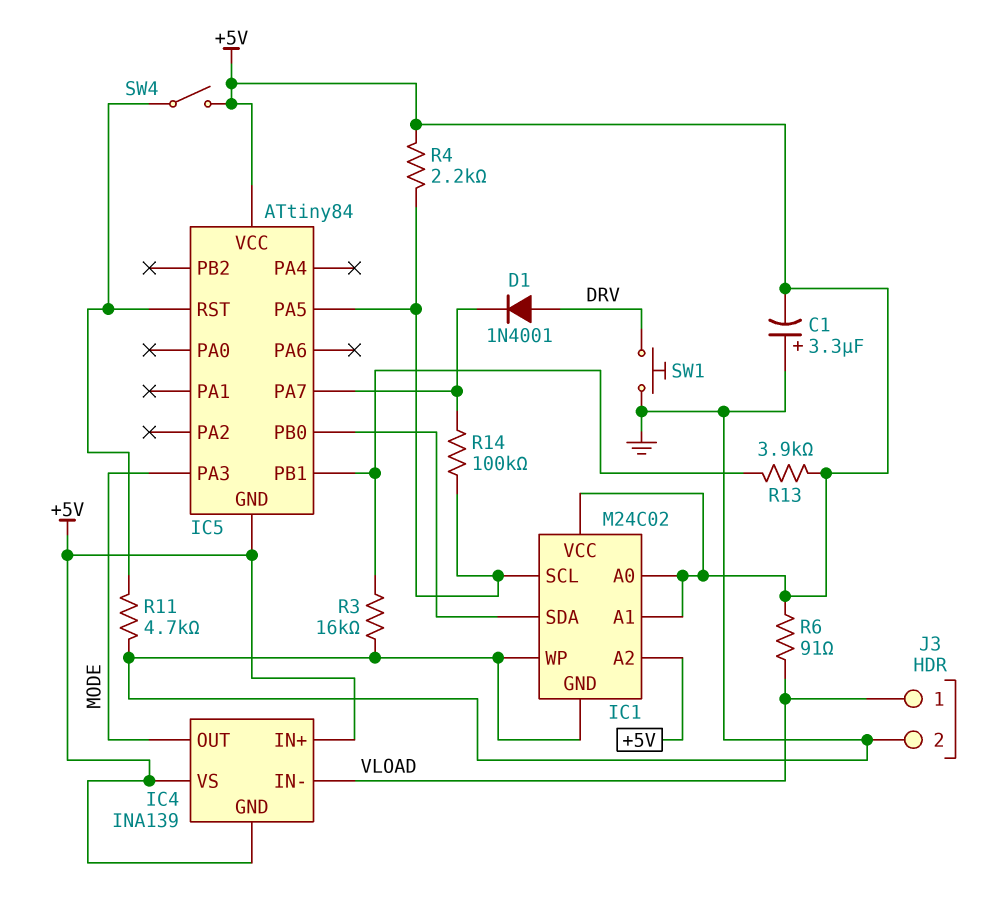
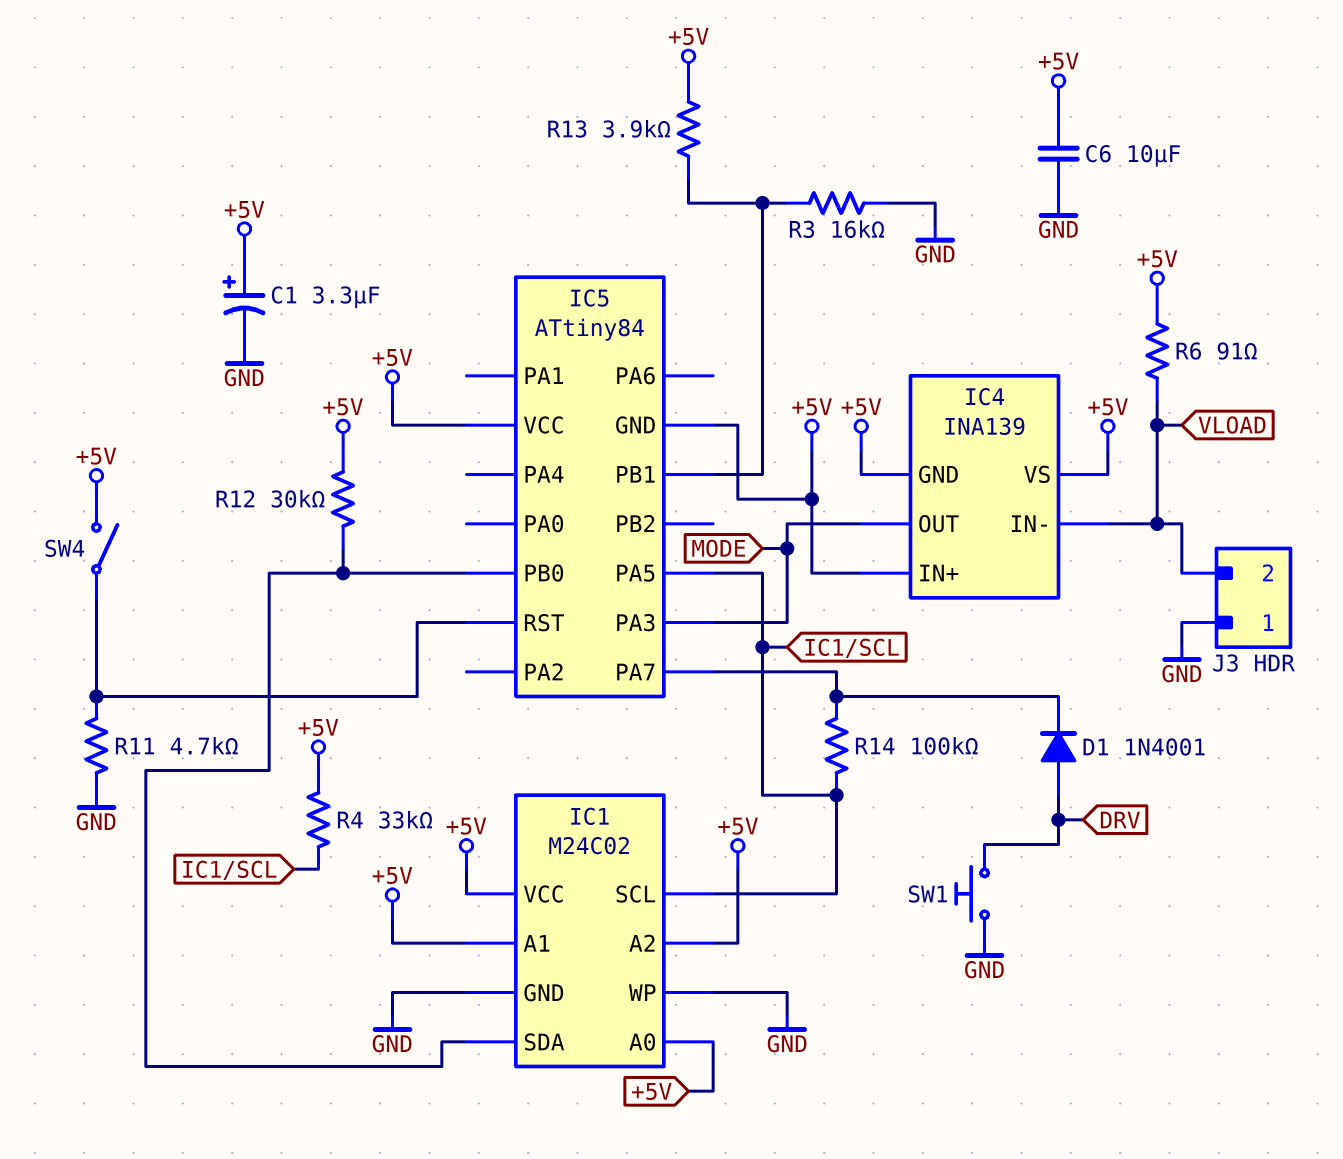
C1: 3.3uF (plus GND, minus +5V) -> 3.3uF (plus +5V, minus GND)
C6: none -> 10uF (+5V, GND)
J3 pin 1: VLOAD -> GND
J3 pin 2: GND -> VLOAD
R4: 2.2k (+5V, IC1/SCL) -> 33k (+5V, IC1/SCL)
R12: none -> 30k (+5V, IC1/SDA)

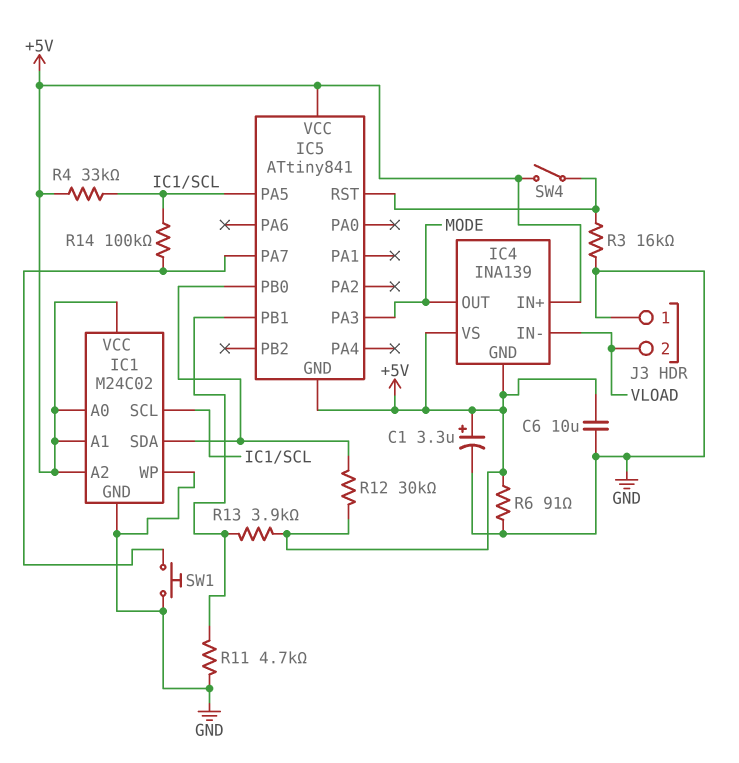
D1: diode 1N4001 (A DRV, K IC5/PA7) -> none
IC5: ATtiny84 -> ATtiny841
R3: 16k (GND, IC5/PB1) -> 16k (GND, IC5/RST)
R6: 91 (+5V, VLOAD) -> 91 (+5V, GND)
R11: 4.7k (GND, IC5/RST) -> 4.7k (GND, IC5/PB1)
SW1: button (DRV, GND) -> button (GND, IC5/PA7)

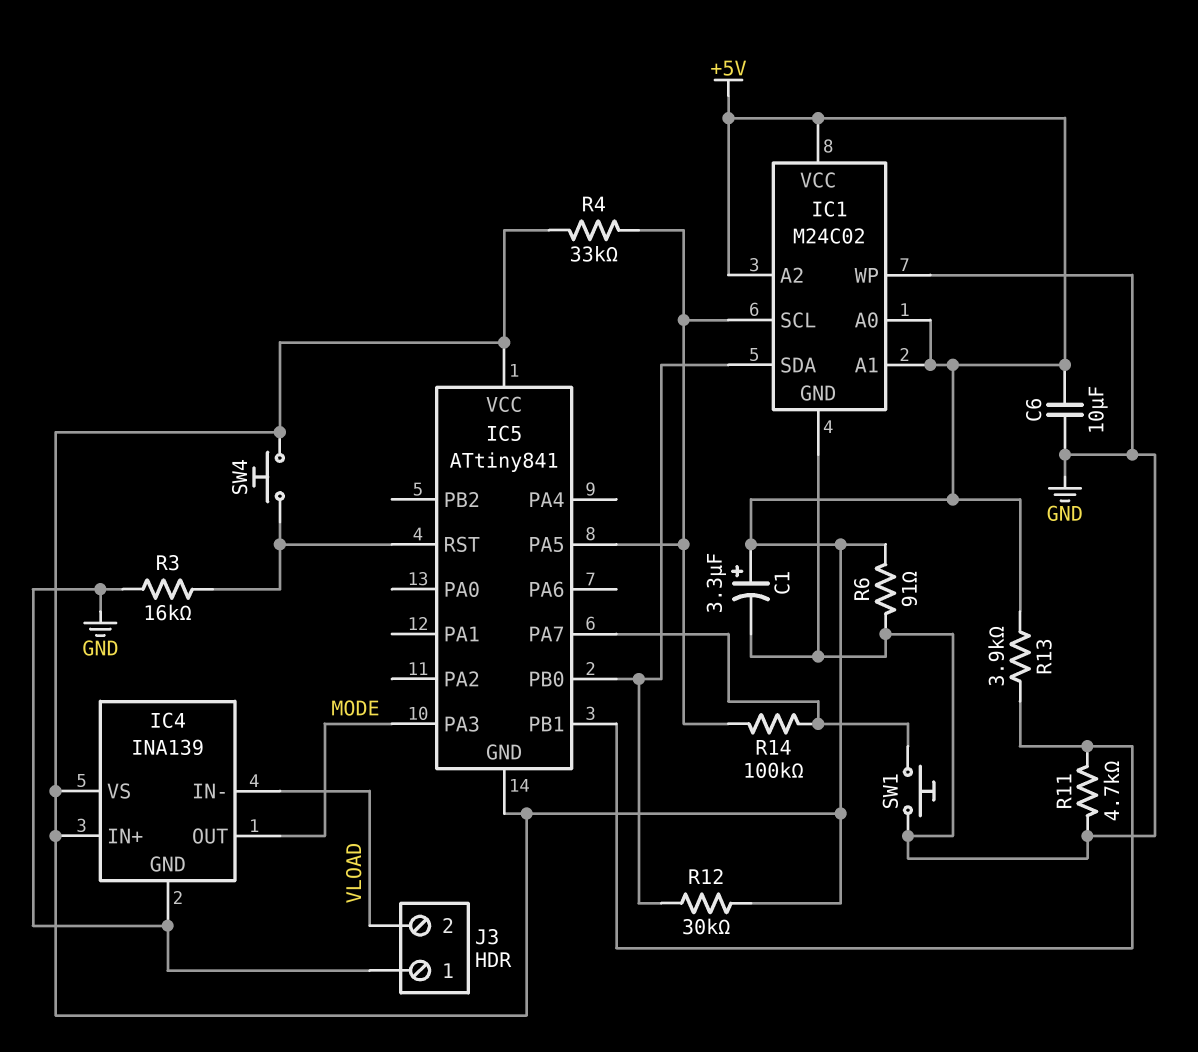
IC4 pin GND: +5V -> GND
SW4: switch (+5V, IC5/RST) -> button (+5V, IC5/RST)

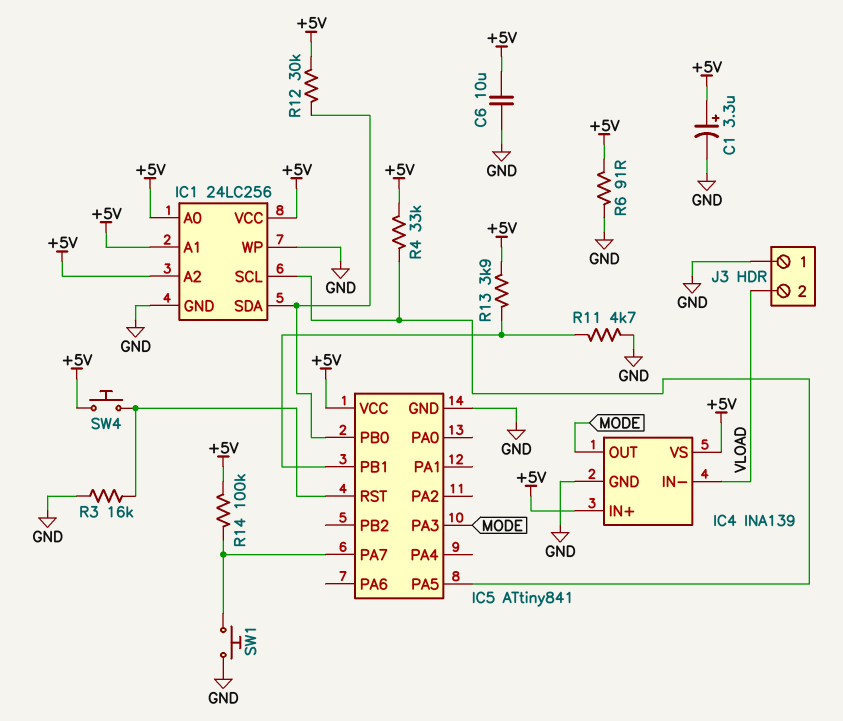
IC1: M24C02 -> 24LC256
IC5 pin GND: +5V -> GND
R14: 100k (IC1/SCL, IC5/PA7) -> 100k (+5V, IC5/PA7)

